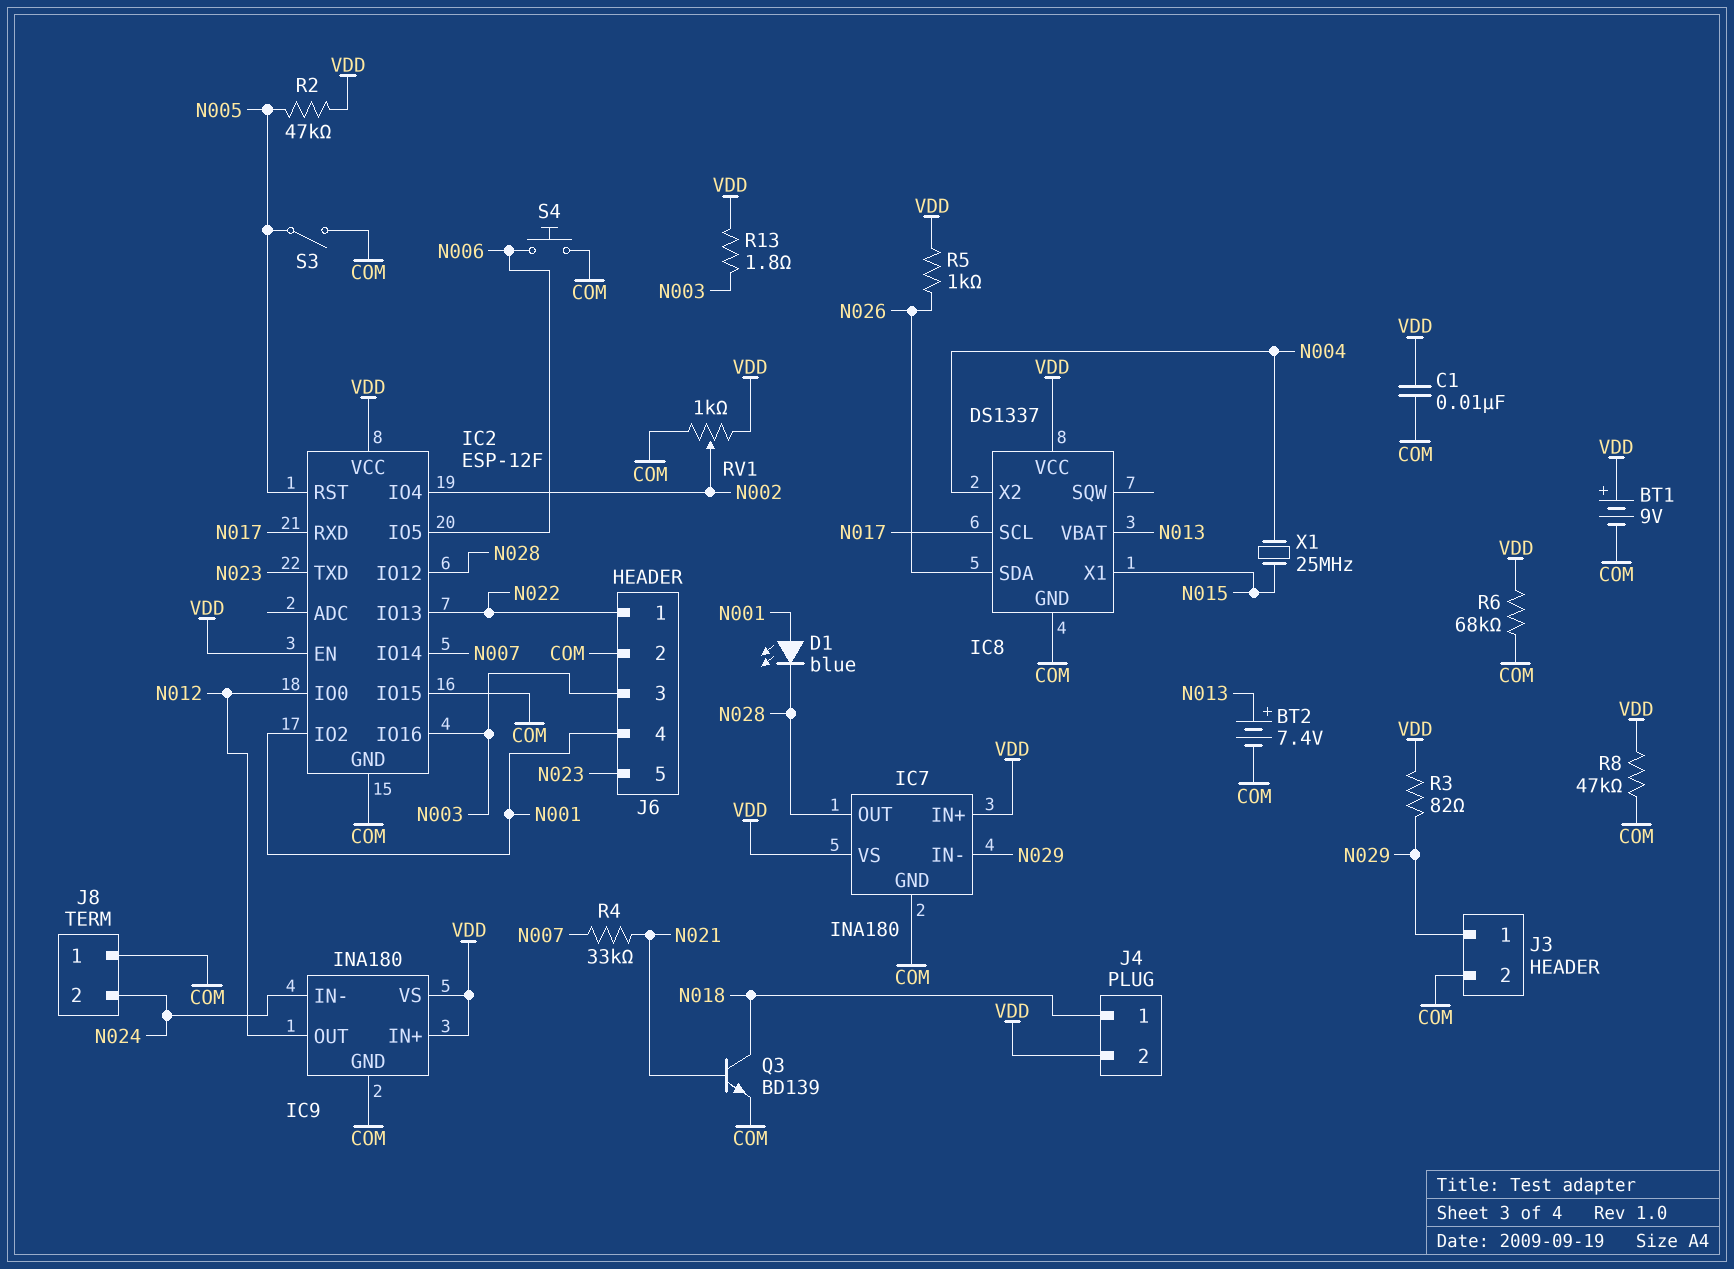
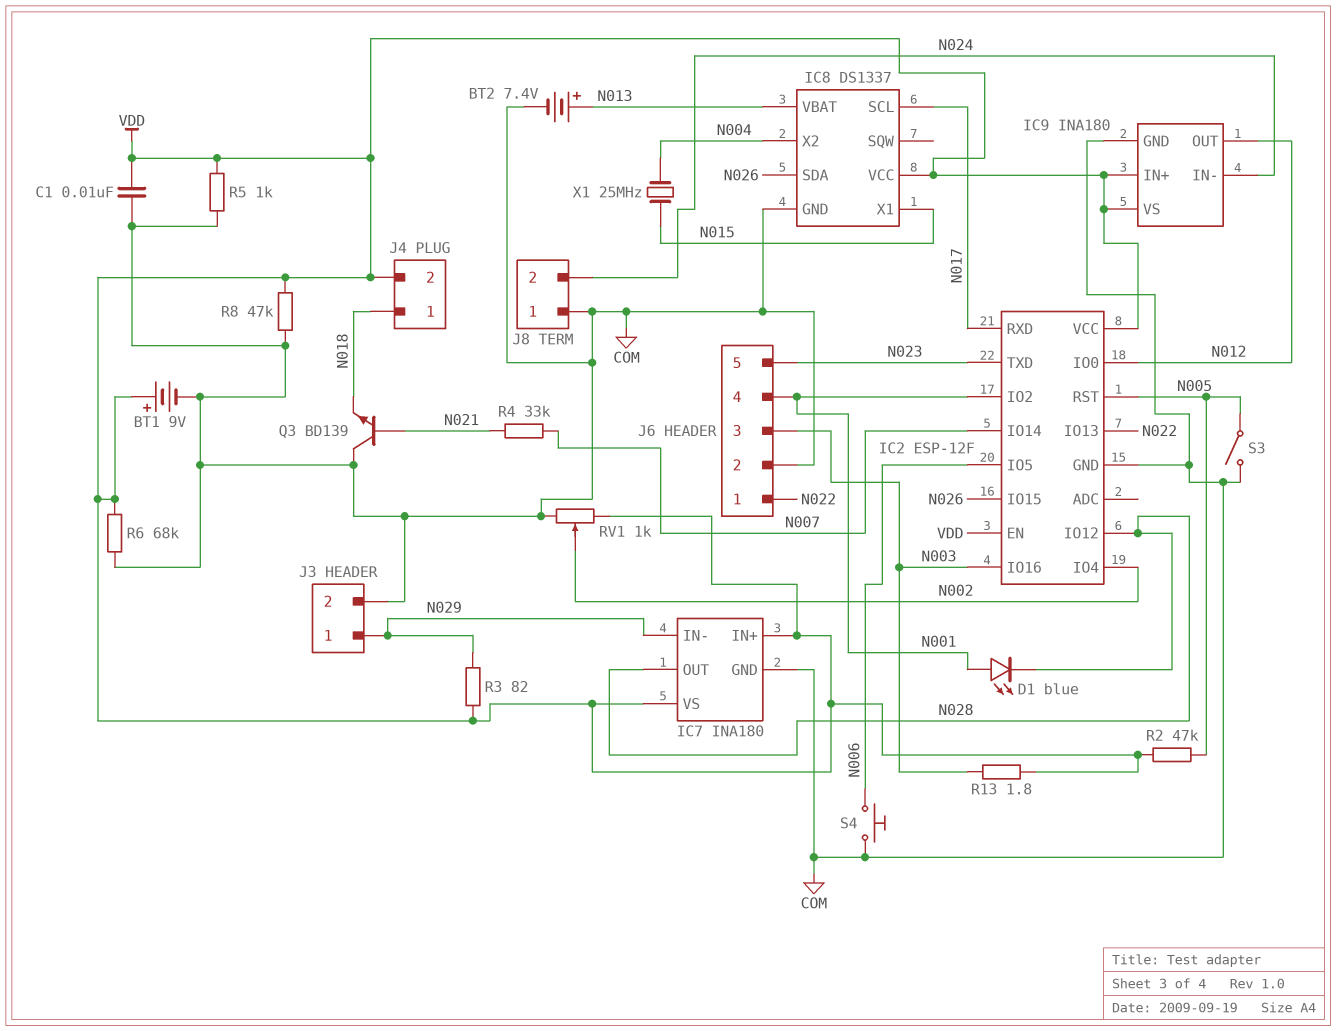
IC2 pin IO15: COM -> N026
Q3: NPN BD139 (B N021, C N018, E COM) -> NPN BD139 (B N021, C COM, E N018)
R5: 1k (N026, VDD) -> 1k (COM, VDD)

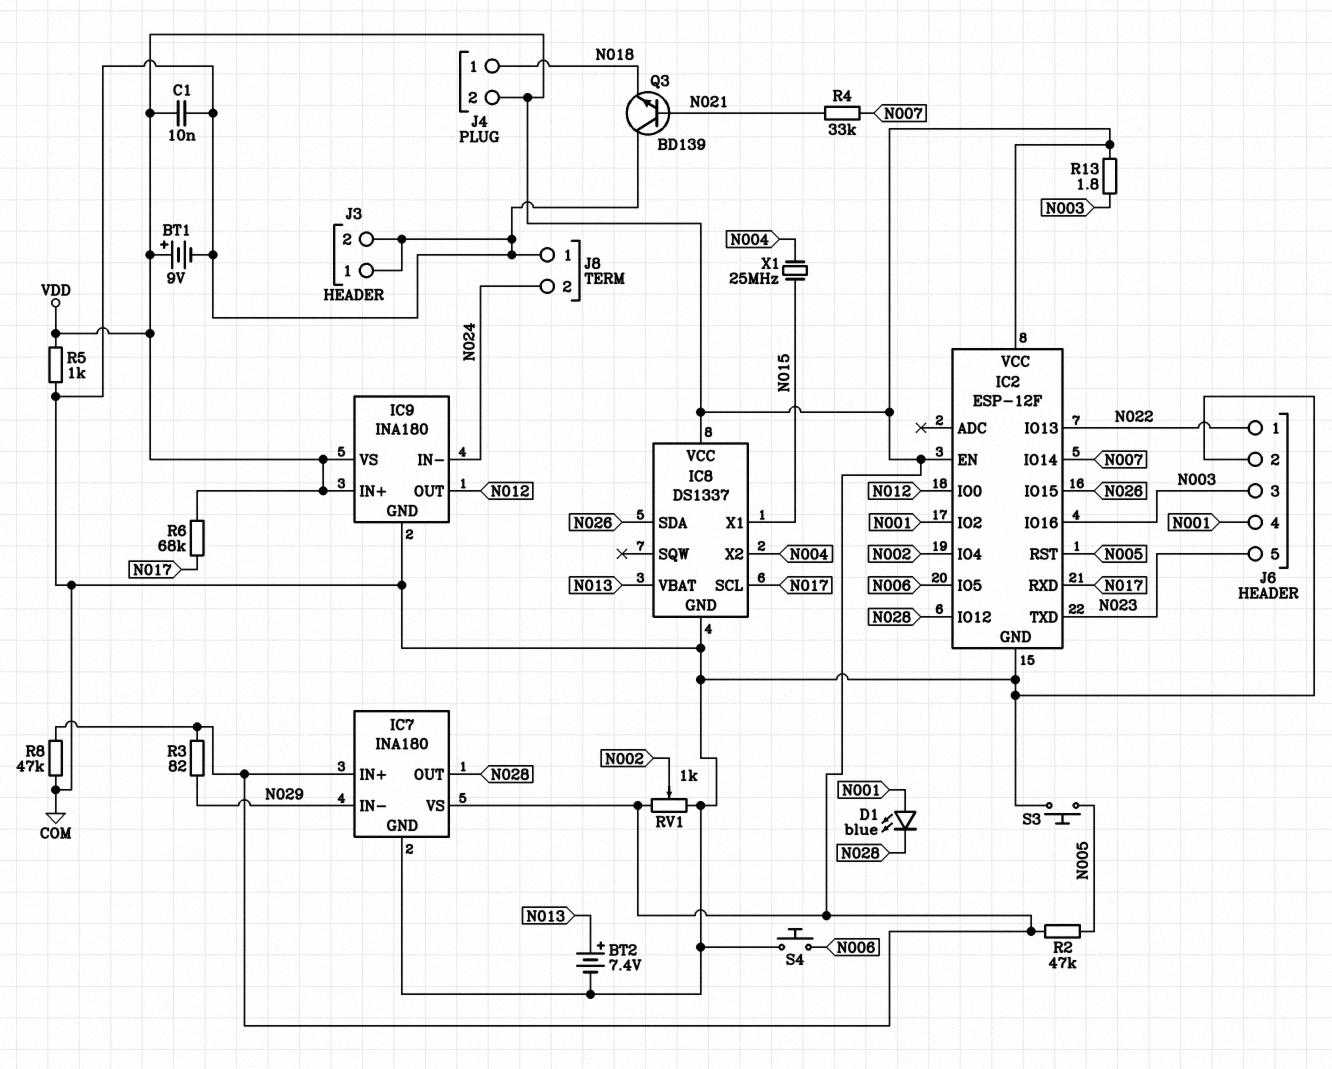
J3 pin 1: N029 -> COM
R6: 68k (COM, VDD) -> 68k (N017, VDD)
S3: switch (COM, N005) -> button (COM, N005)

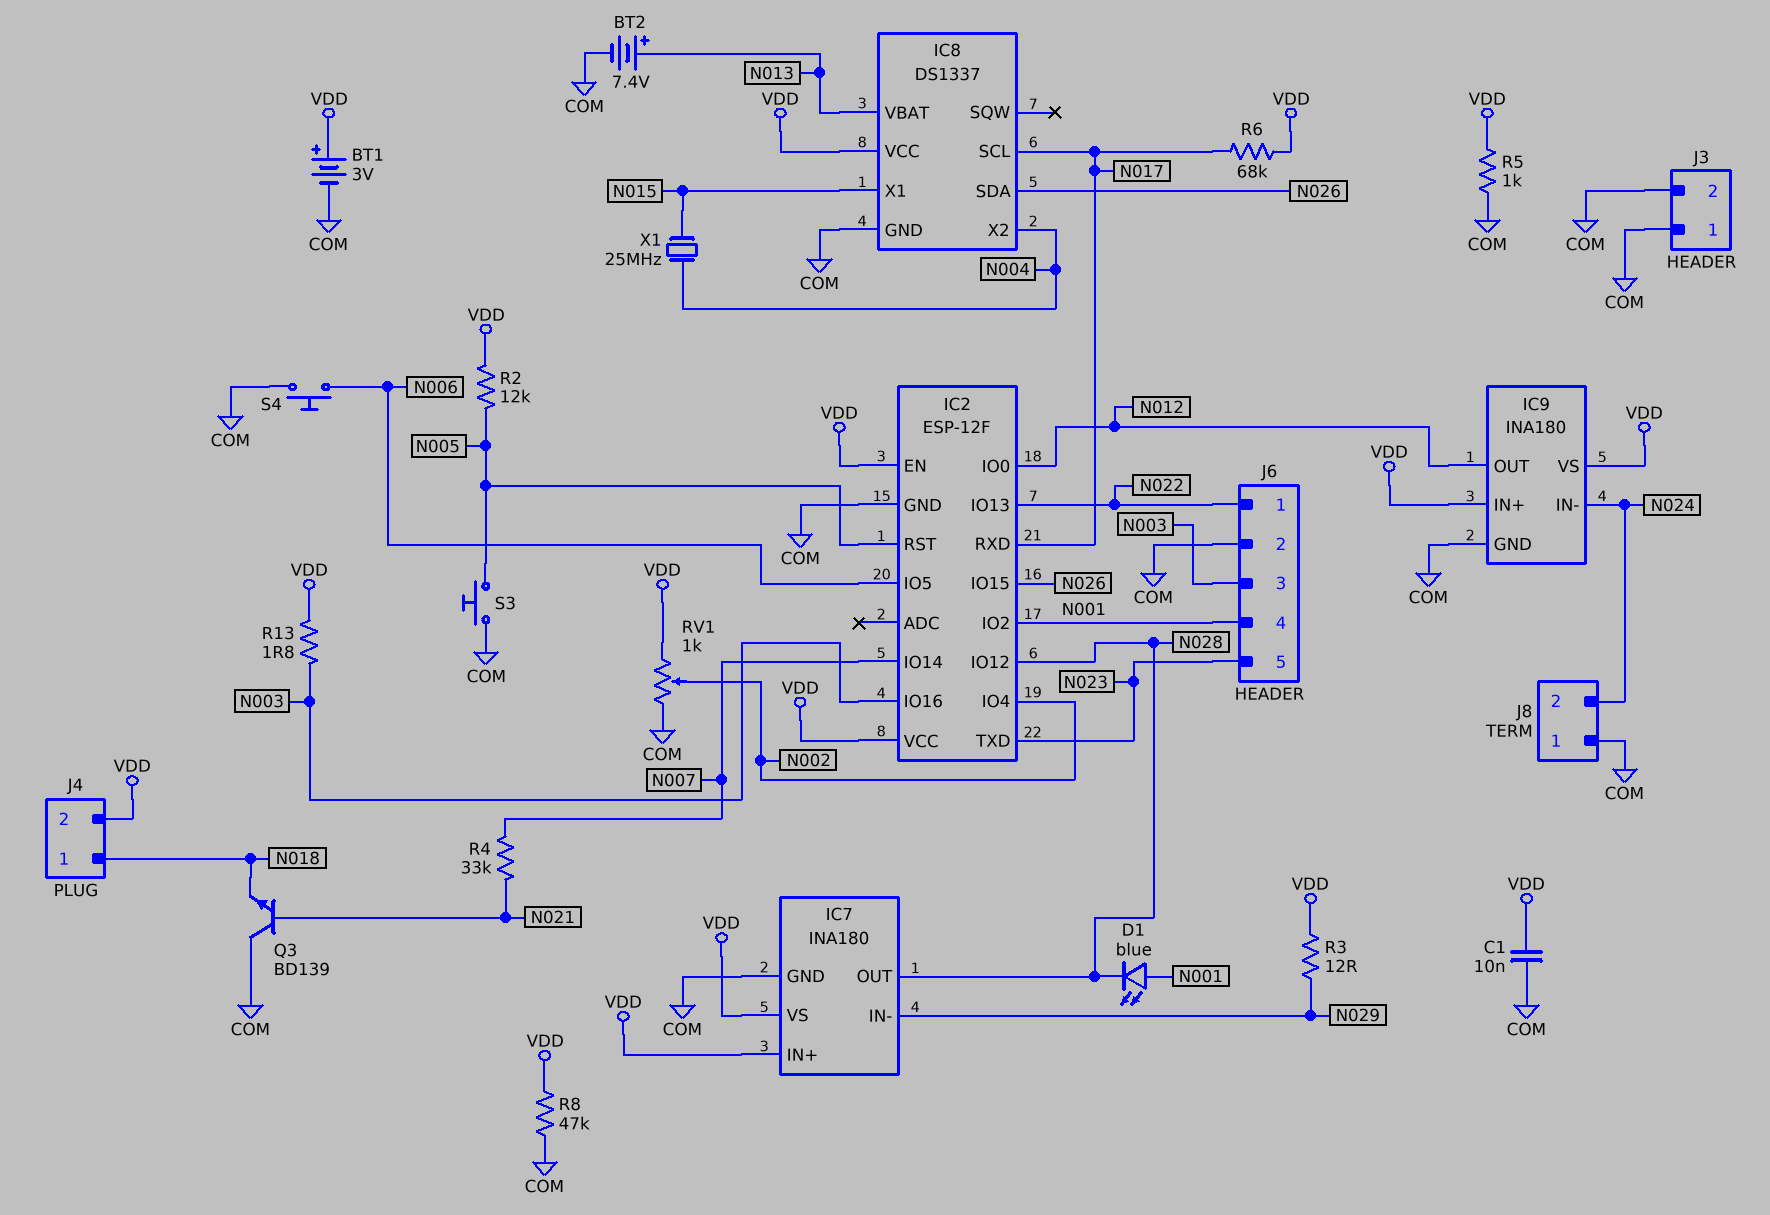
BT1: 9V (plus VDD, minus COM) -> 3V (plus VDD, minus COM)
R2: 47k (N005, VDD) -> 12k (N005, VDD)
R3: 82 (N029, VDD) -> 12 (N029, VDD)

